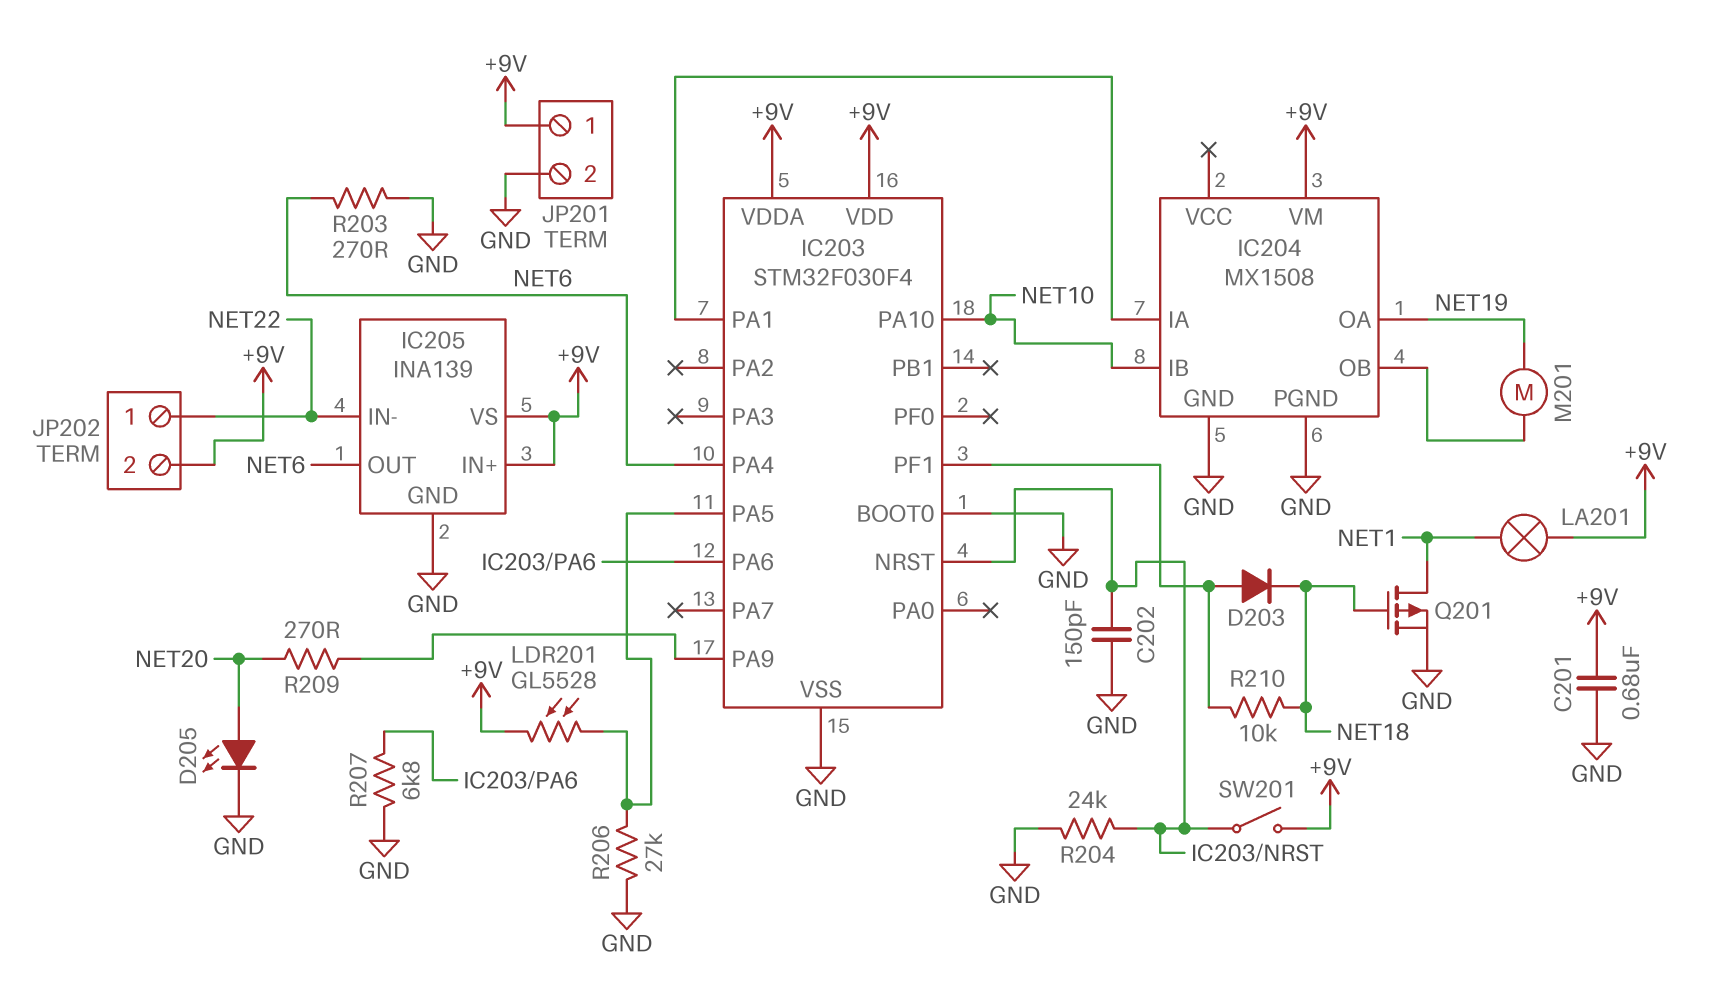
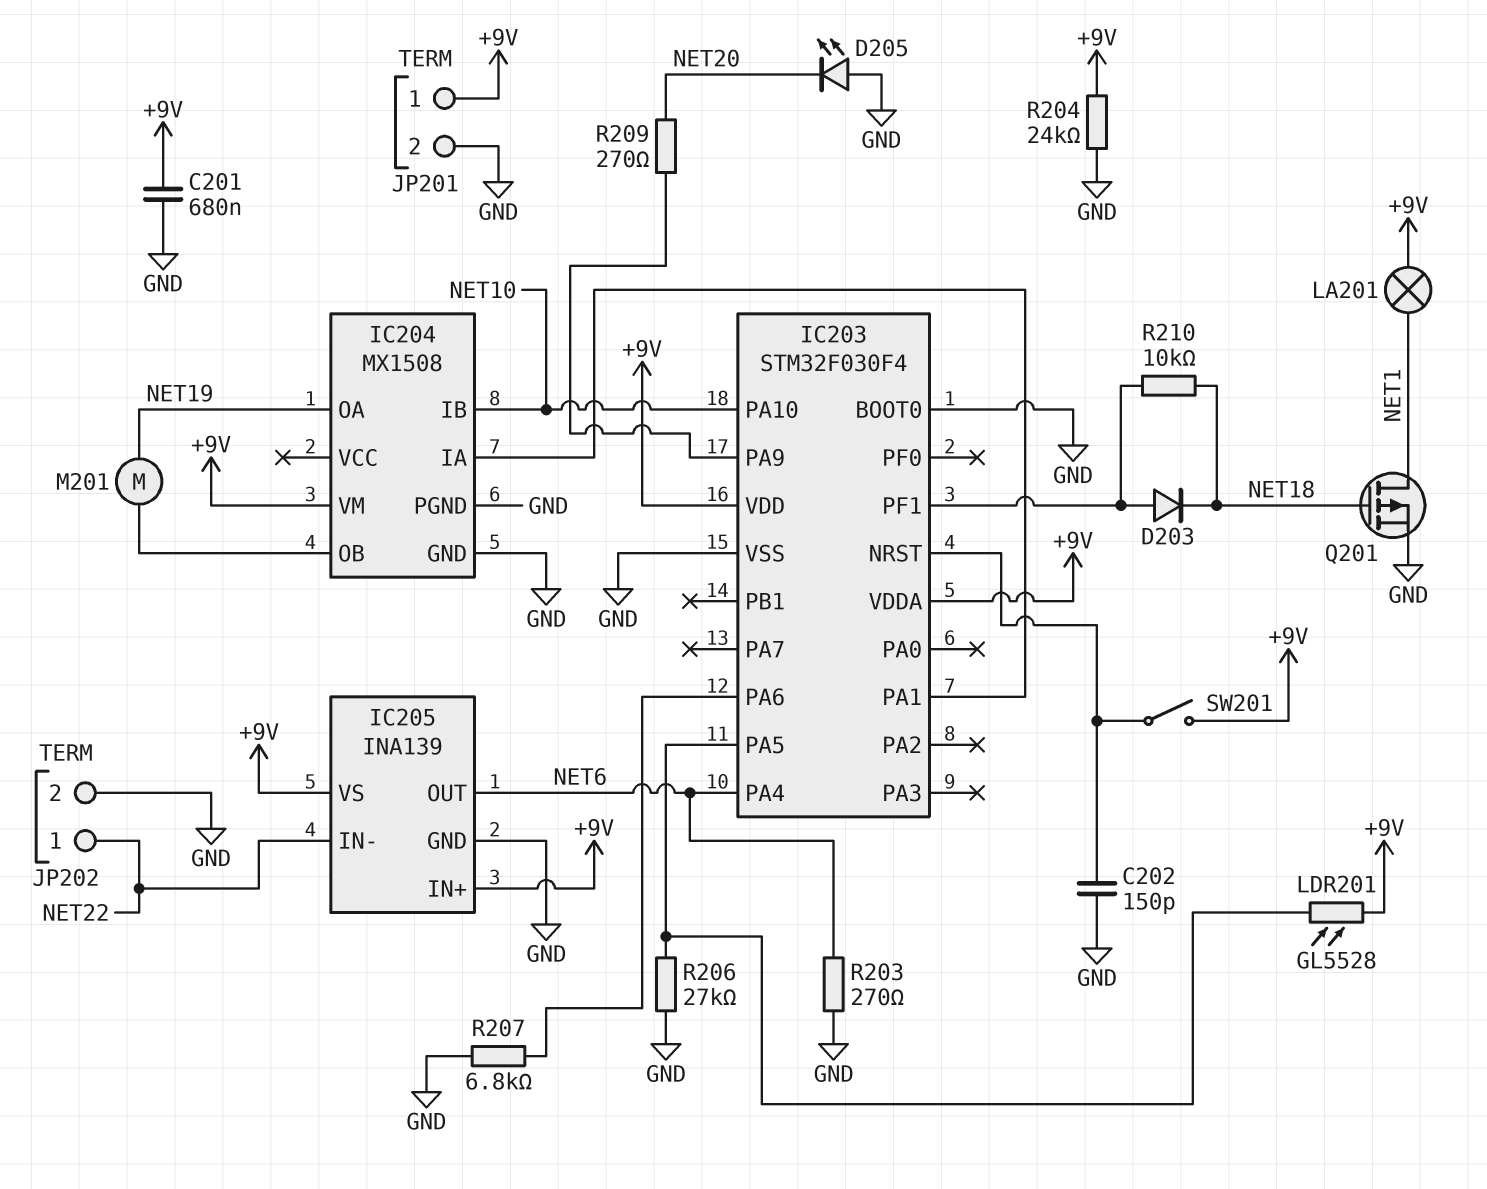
D205: LED (A NET20, K GND) -> LED (A GND, K NET20)
JP202 pin 2: +9V -> GND
R204: 24k (GND, IC203/NRST) -> 24k (+9V, GND)

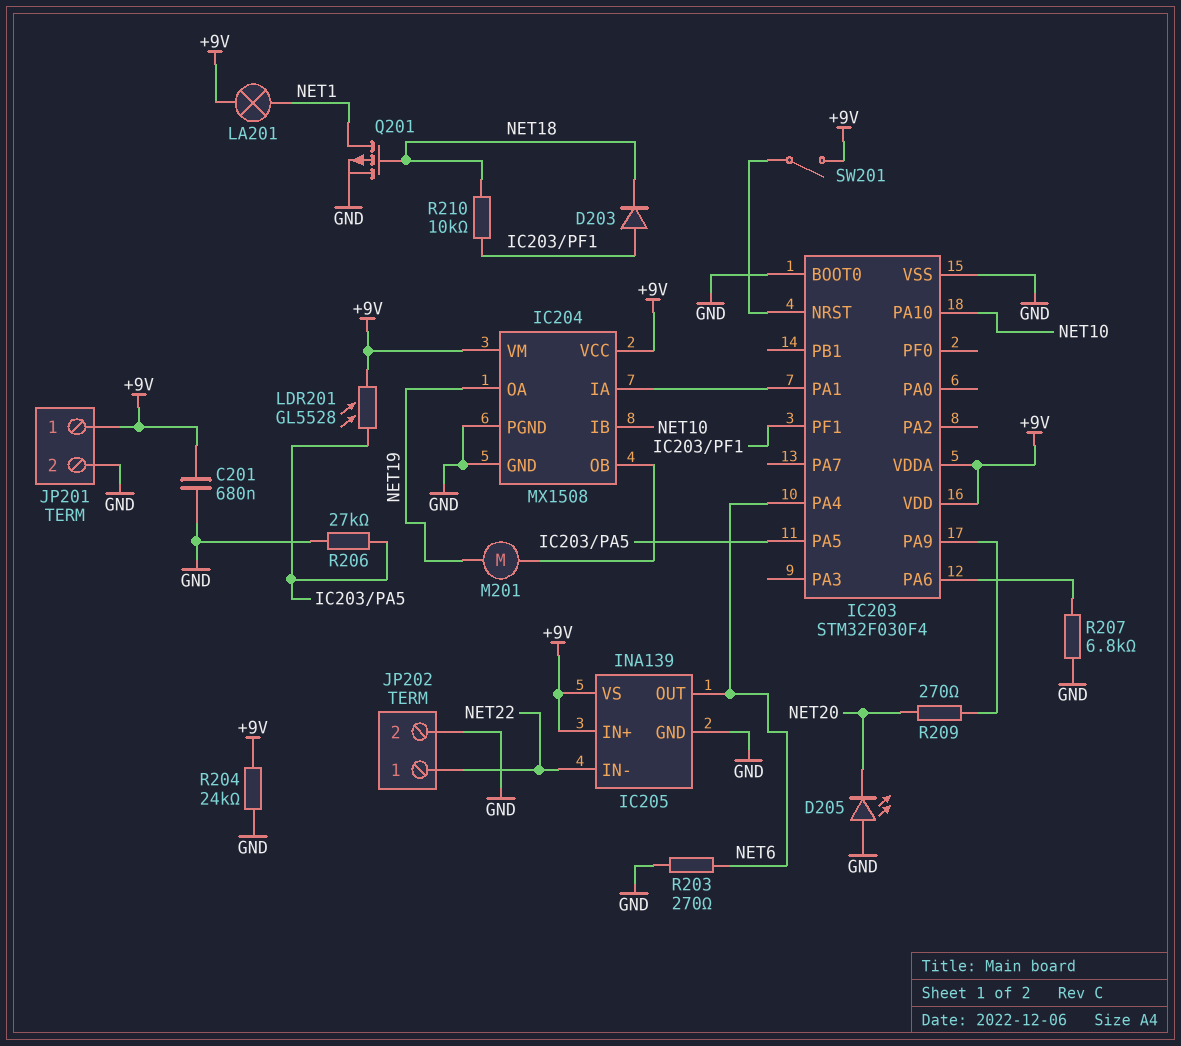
C202: 150pF (GND, IC203/NRST) -> none
IC204 pin VCC: none -> +9V

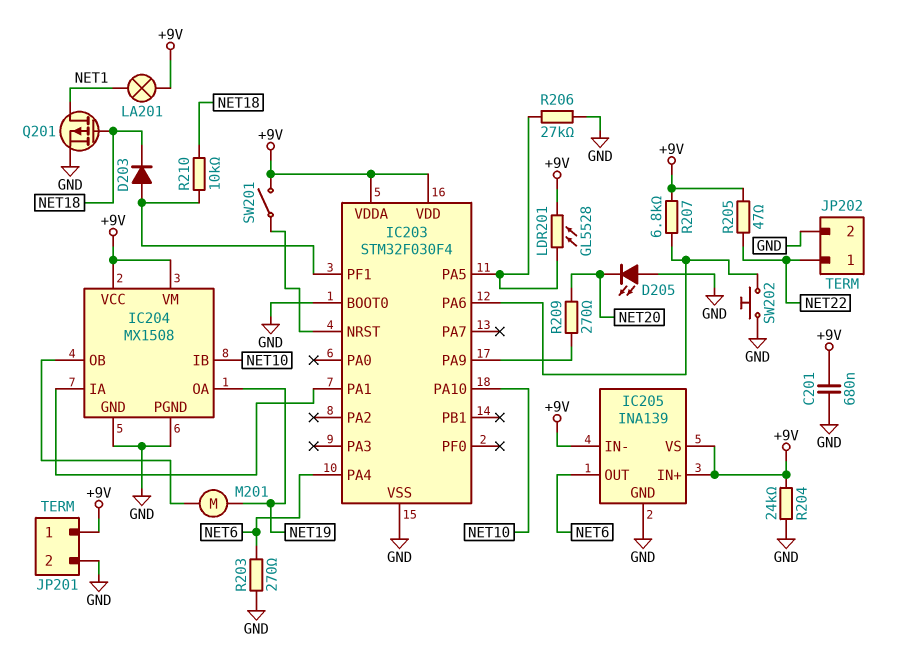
IC205 pin IN-: NET22 -> +9V
R205: none -> 47 (+9V, NET22)
R207: 6.8k (GND, IC203/PA6) -> 6.8k (+9V, IC203/PA6)
SW202: none -> button (GND, IC203/PA6)

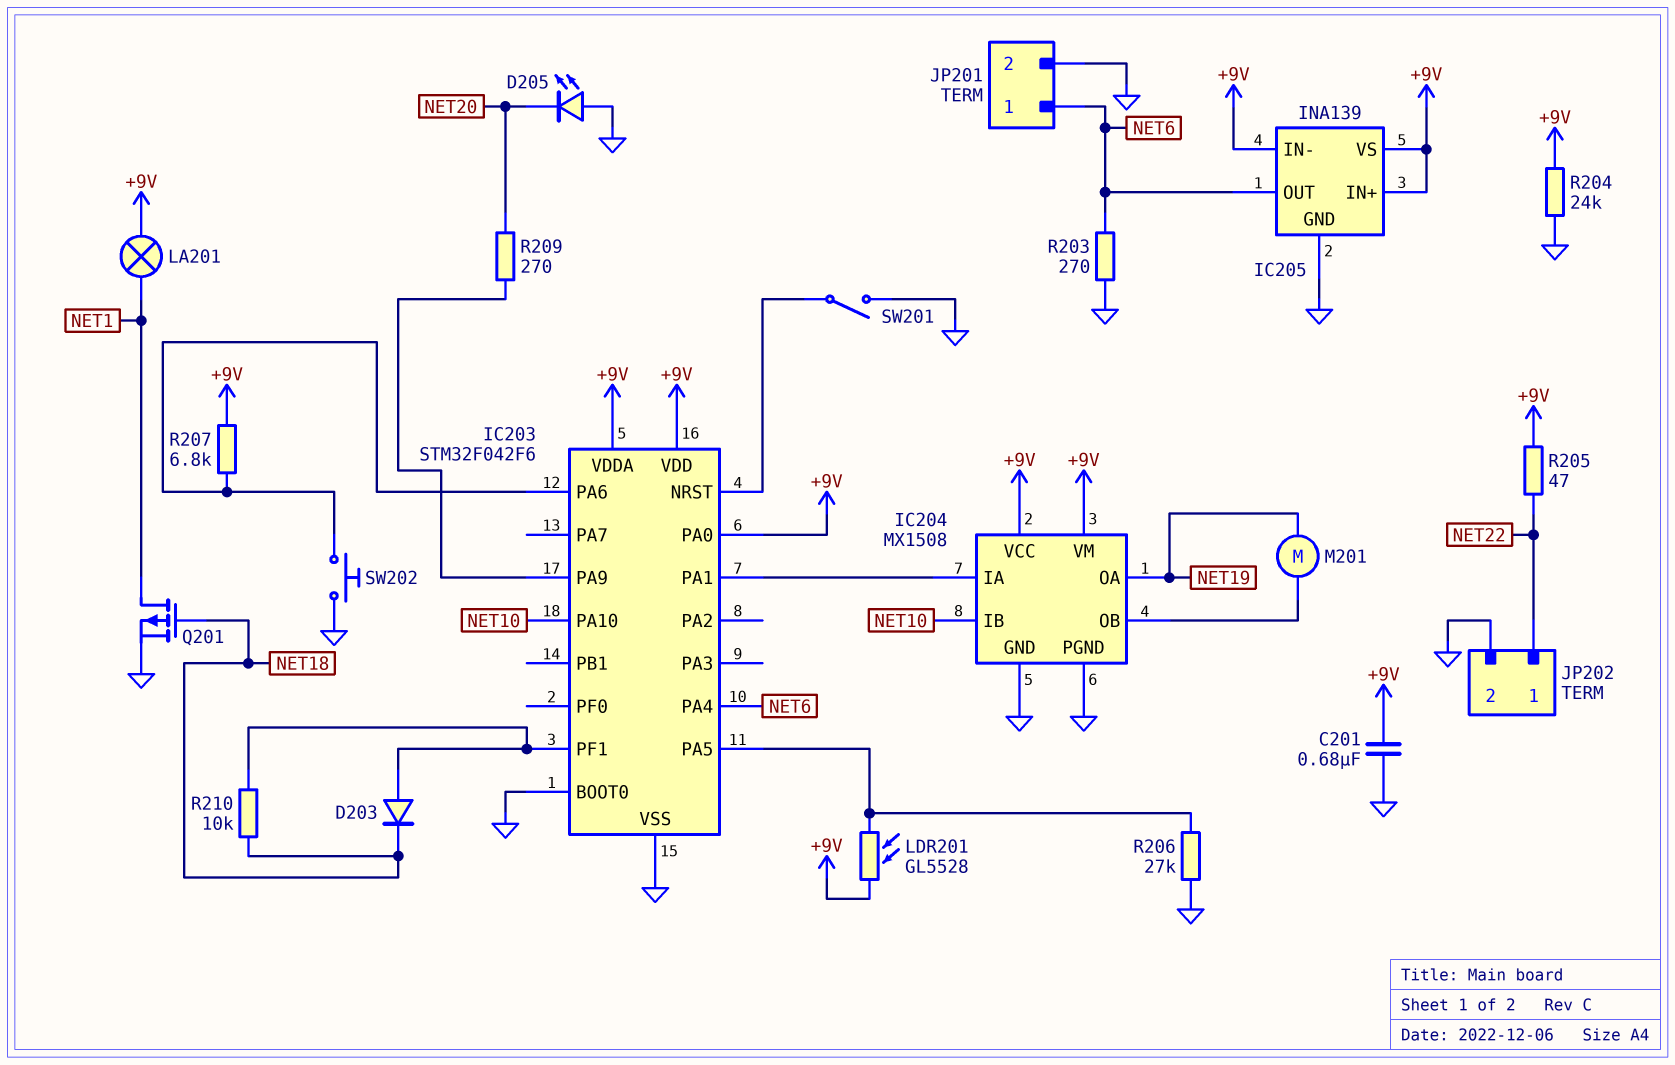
IC203: STM32F030F4 -> STM32F042F6
IC203 pin PA0: none -> +9V
JP201 pin 1: +9V -> NET6
SW201: switch (+9V, IC203/NRST) -> switch (GND, IC203/NRST)

